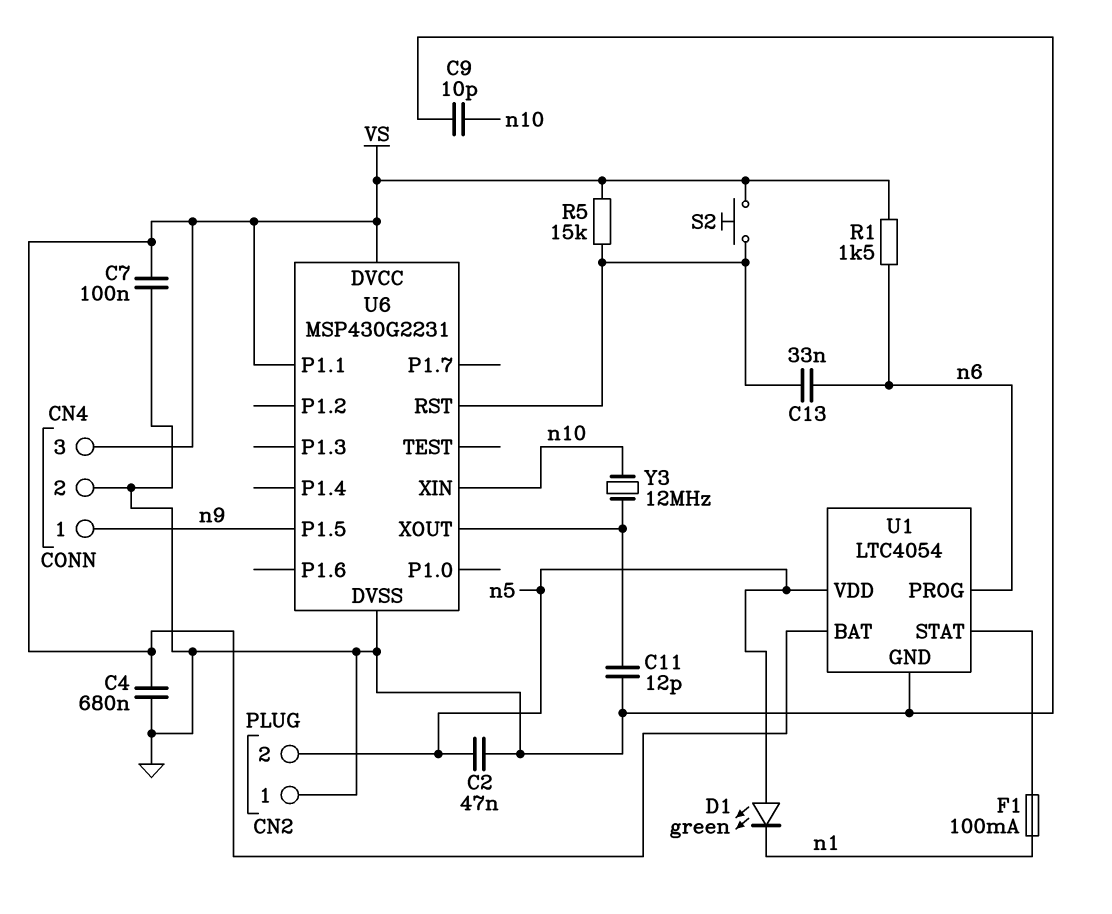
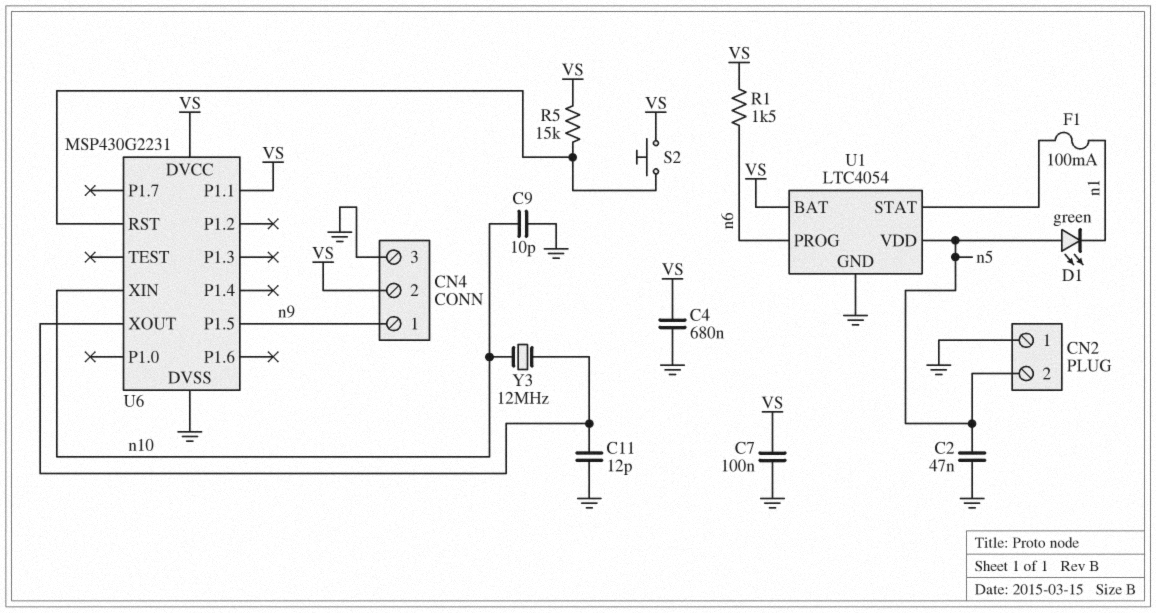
C13: 33nF (U6/RST, n6) -> none
CN4 pin 2: GND -> VS
CN4 pin 3: VS -> GND

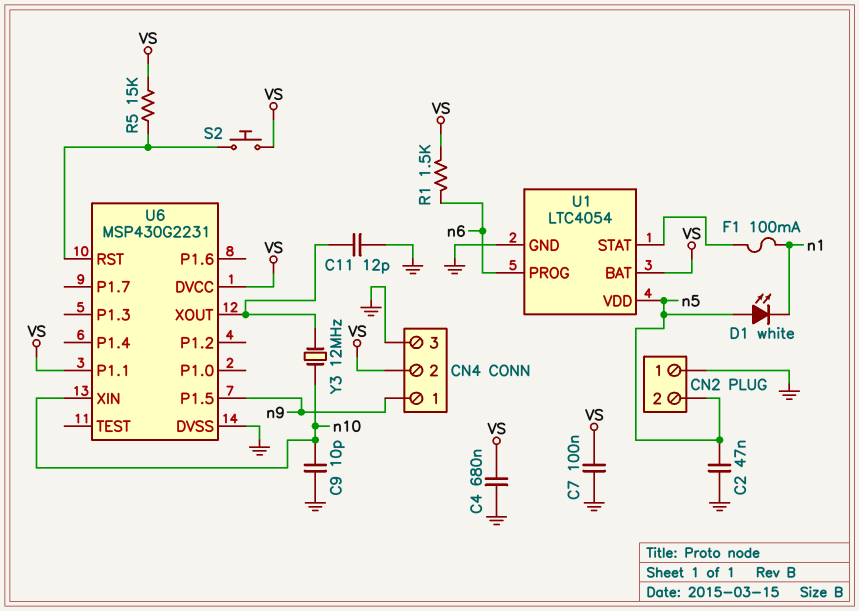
D1: LED green (A n5, K n1) -> LED white (A n5, K n1)

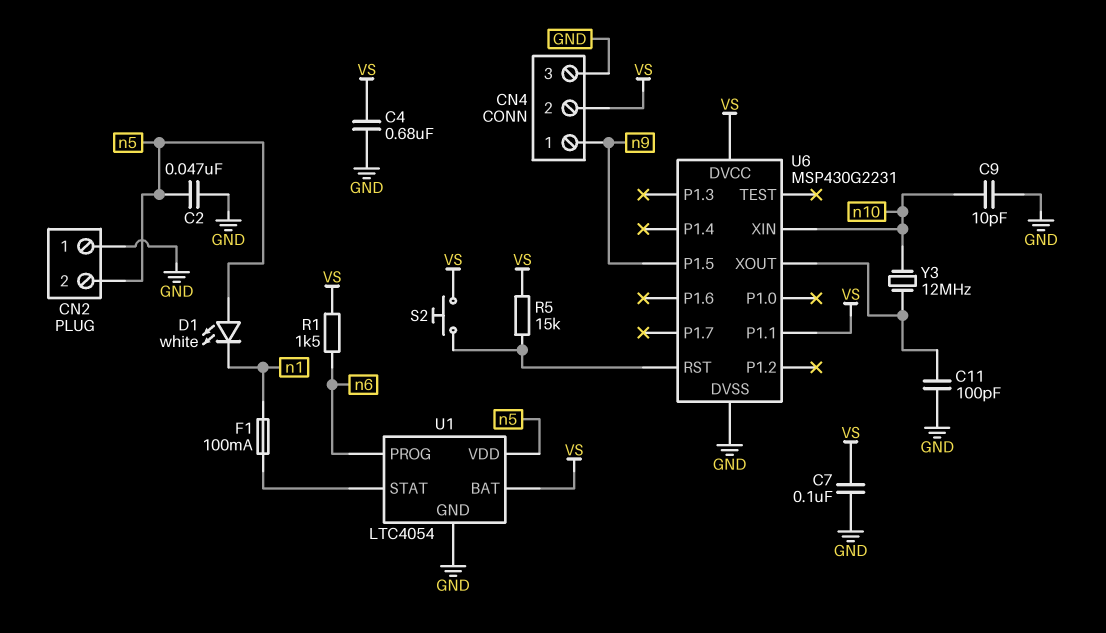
C11: 12pF (GND, U6/XOUT) -> 100pF (GND, U6/XOUT)

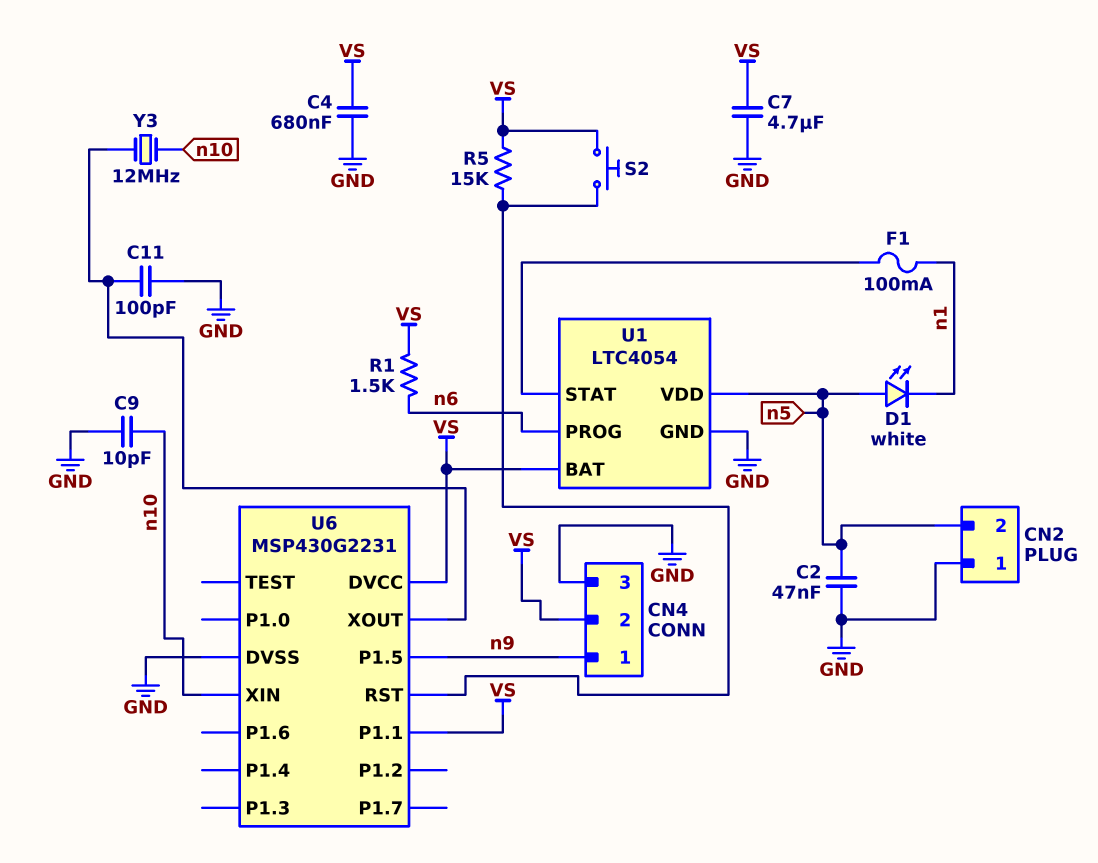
C7: 100nF (GND, VS) -> 4.7uF (GND, VS)

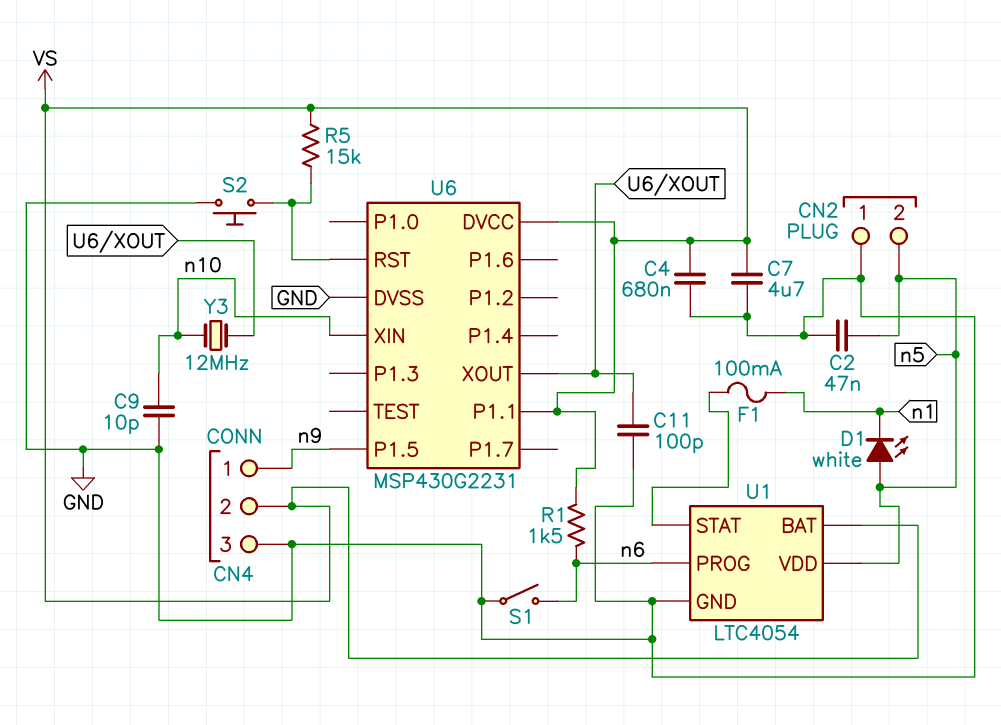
S1: none -> switch (GND, n6)
S2: button (U6/RST, VS) -> button (GND, U6/RST)

